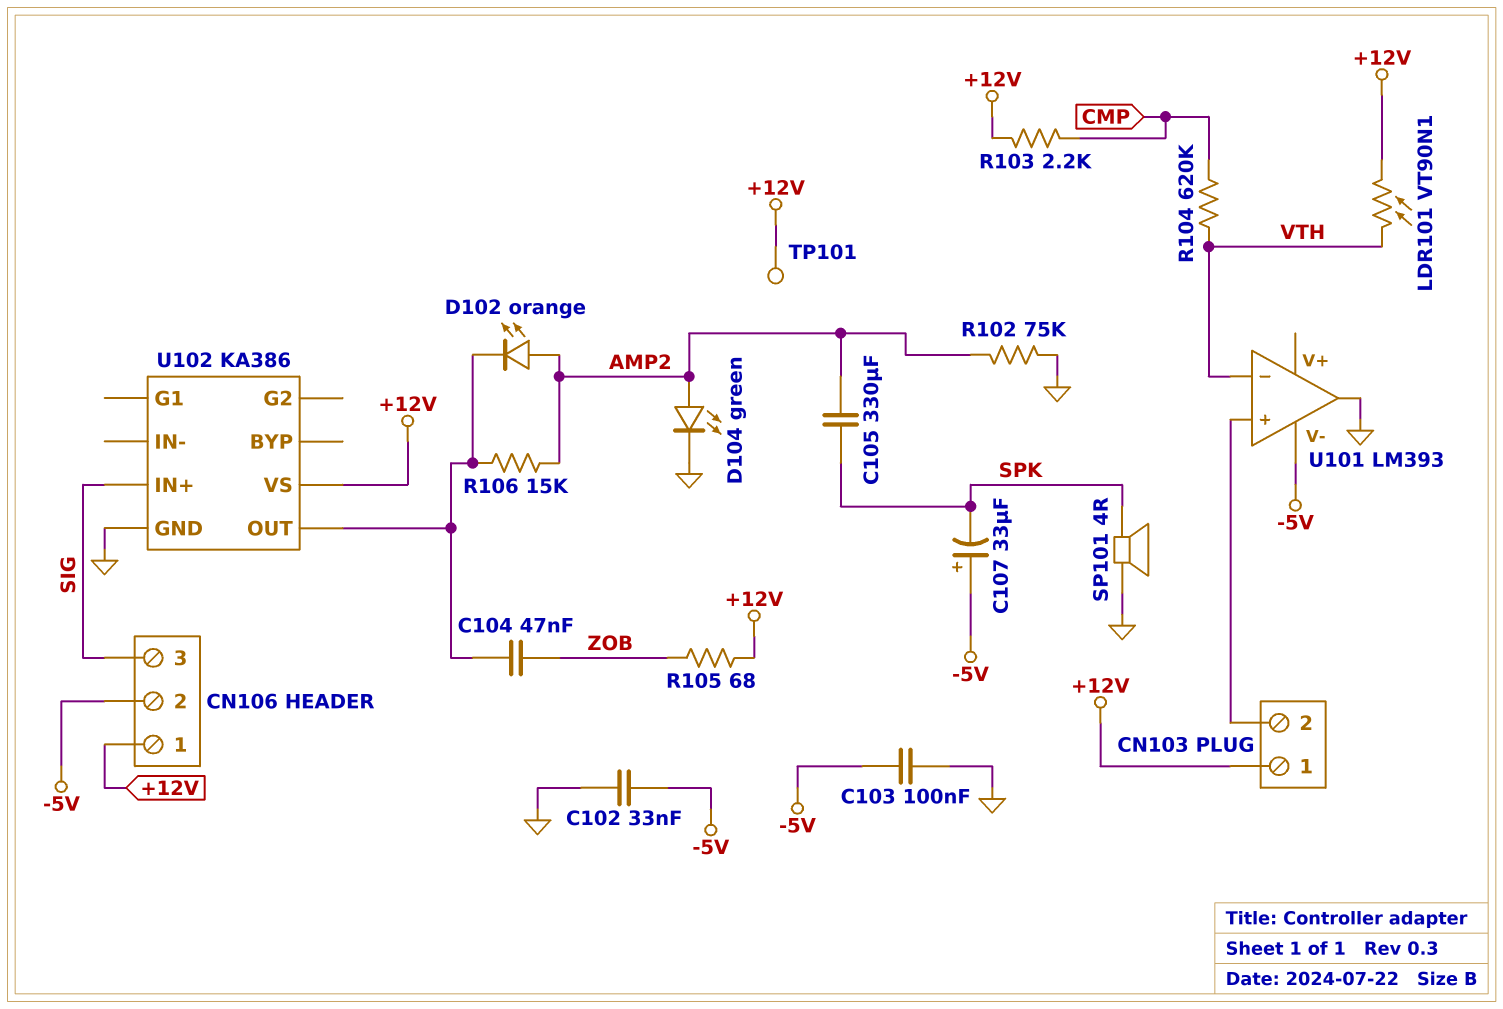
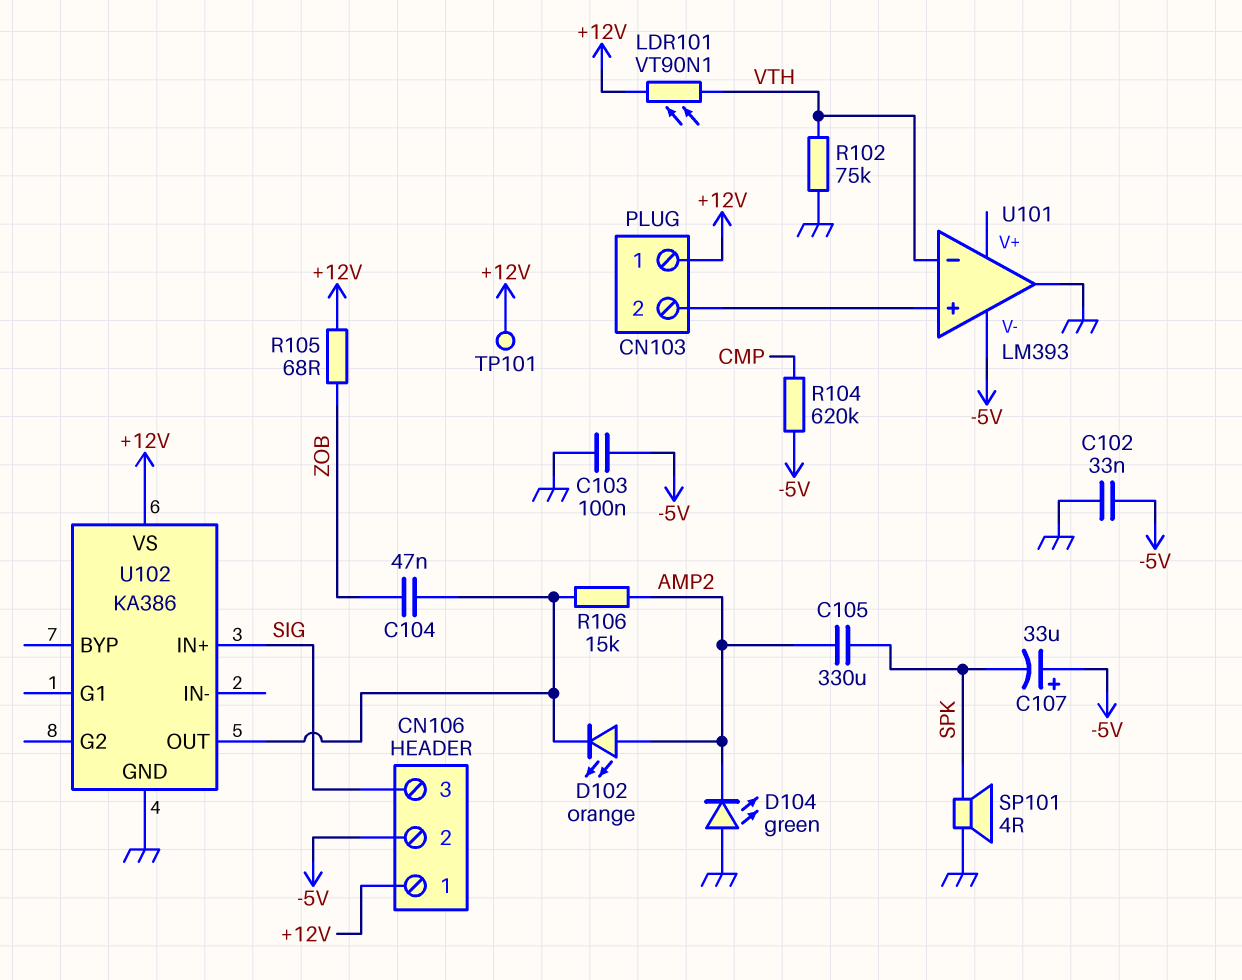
D104: LED green (A AMP2, K GND) -> LED green (A GND, K AMP2)
R102: 75k (AMP2, GND) -> 75k (GND, VTH)
R103: 2.2k (+12V, CMP) -> none
R104: 620k (CMP, VTH) -> 620k (-5V, CMP)

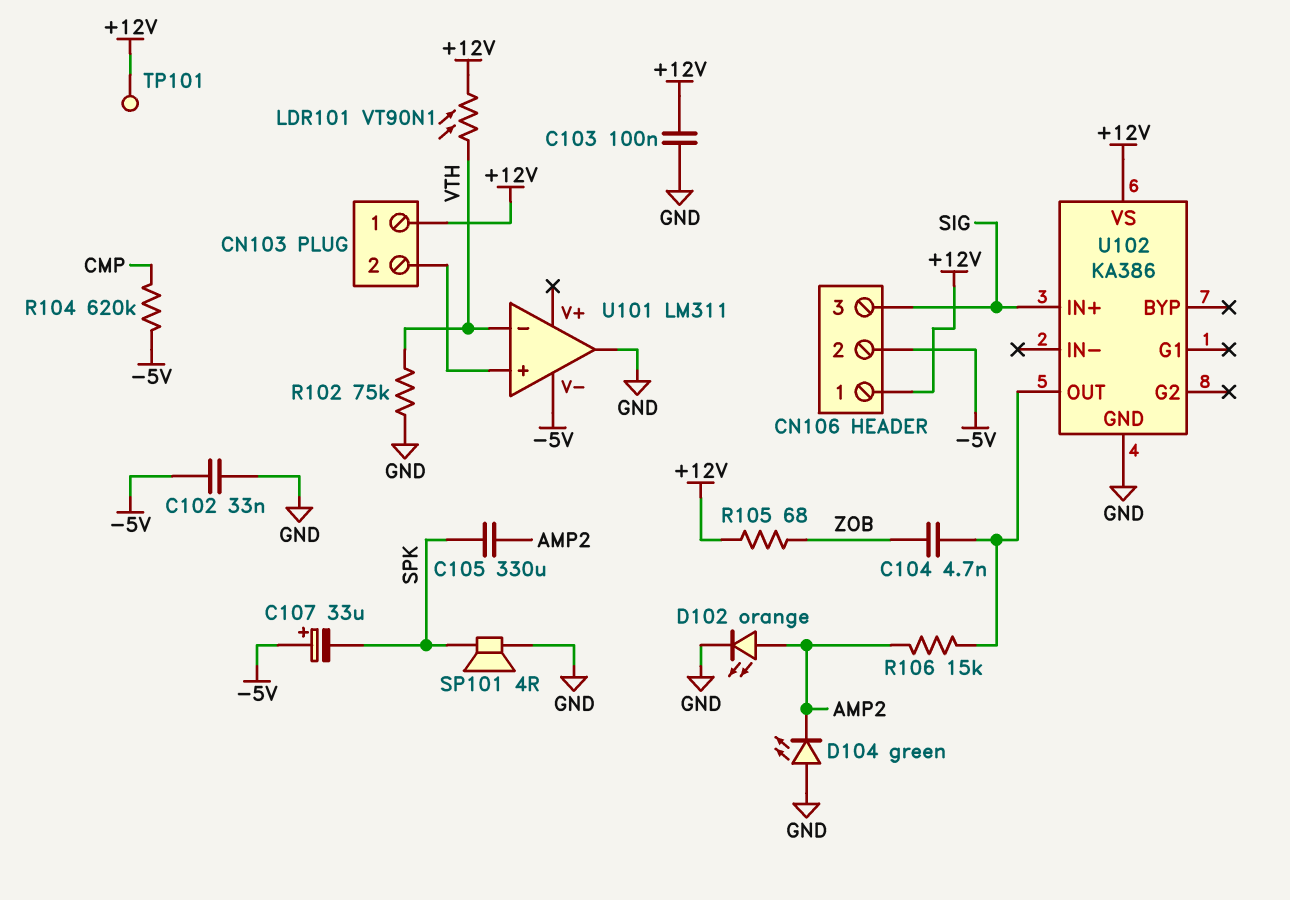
C103: 100nF (-5V, GND) -> 100nF (+12V, GND)
C104: 47nF (U102/OUT, ZOB) -> 4.7nF (U102/OUT, ZOB)
D102: LED orange (A AMP2, K U102/OUT) -> LED orange (A AMP2, K GND)
U101: LM393 -> LM311

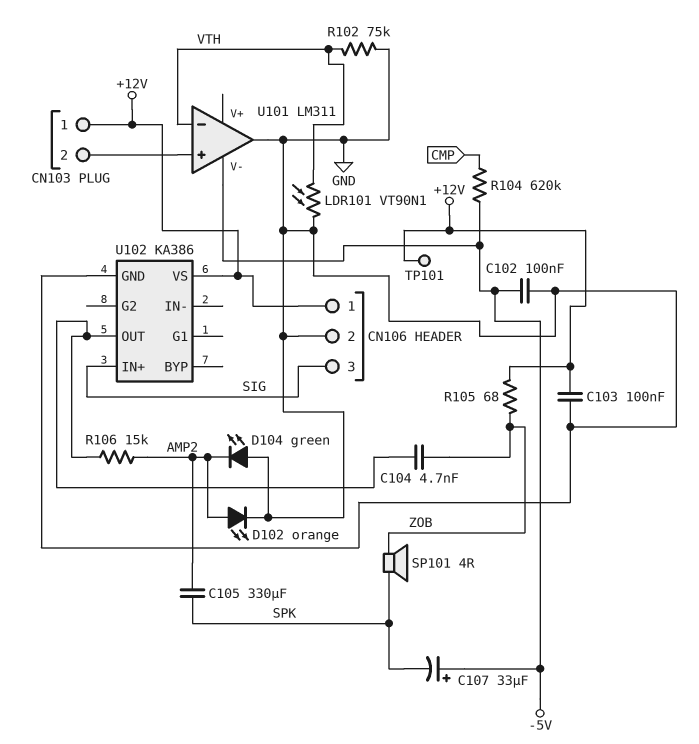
C102: 33nF (-5V, GND) -> 100nF (-5V, GND)
CN106 pin 2: -5V -> GND
LDR101: VT90N1 (+12V, VTH) -> VT90N1 (GND, VTH)
SP101: speaker 4R (GND, SPK) -> speaker 4R (SPK, ZOB)

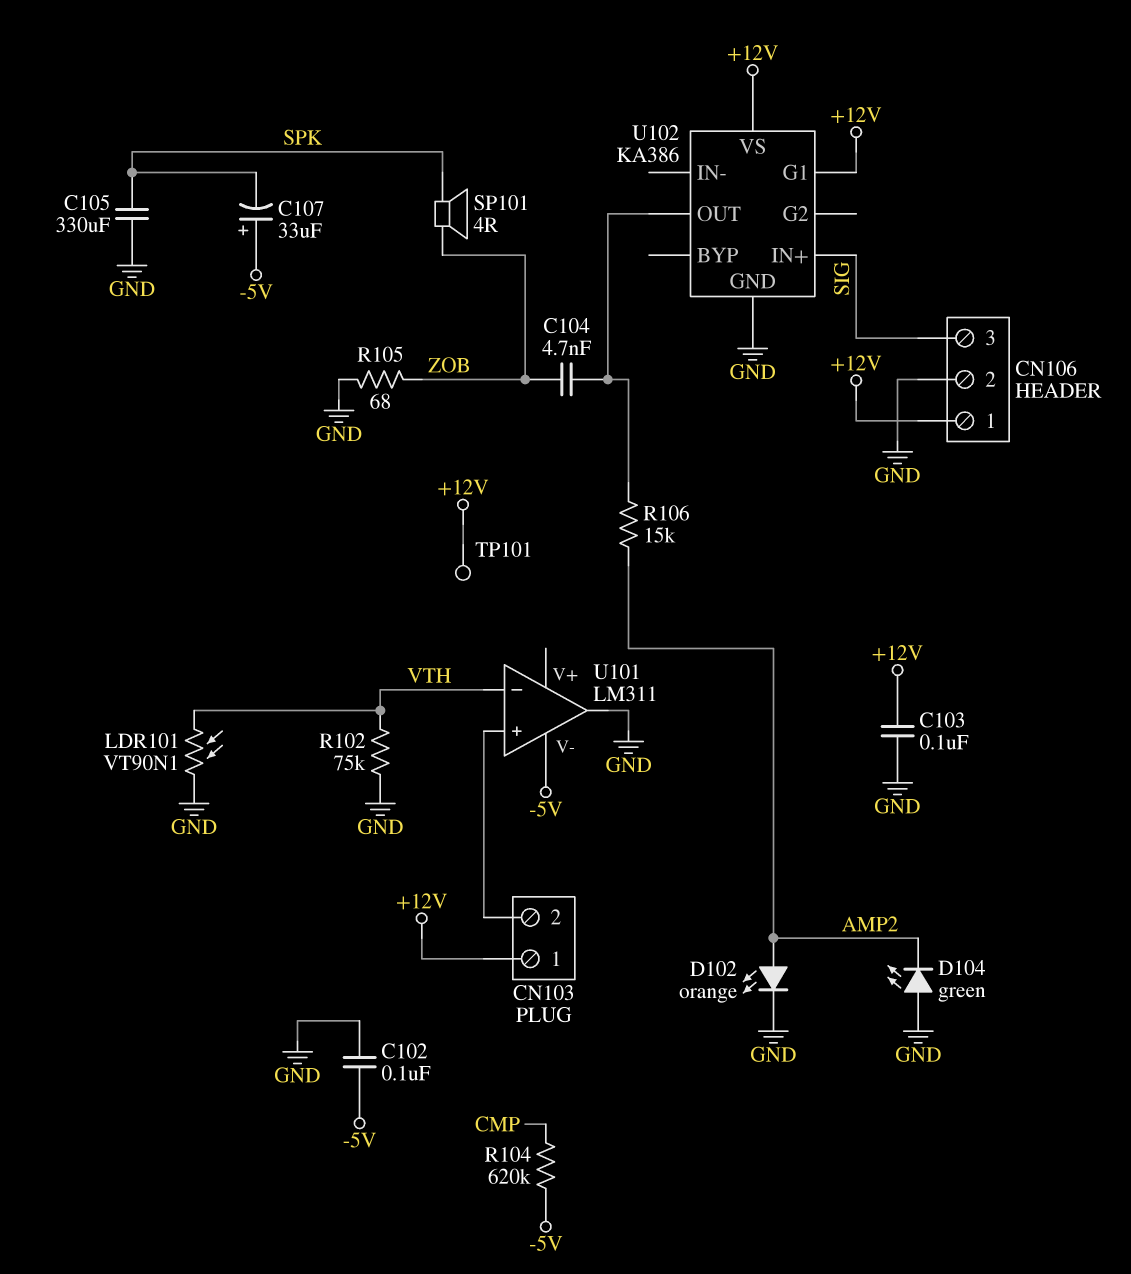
C105: 330uF (AMP2, SPK) -> 330uF (GND, SPK)
R105: 68 (+12V, ZOB) -> 68 (GND, ZOB)
U102 pin G1: none -> +12V

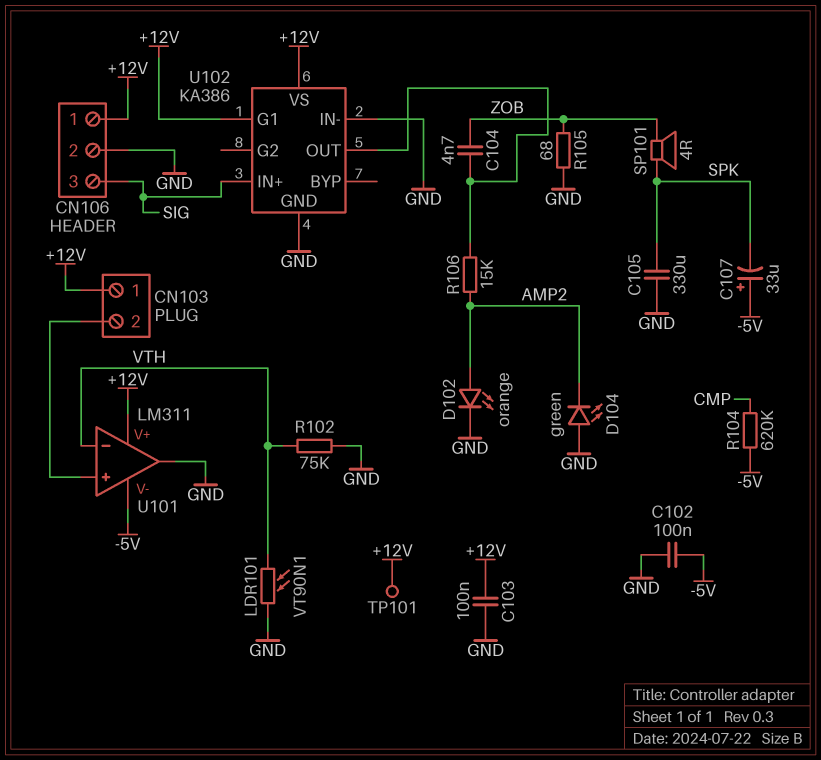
U101 pin V+: none -> +12V
U102 pin IN-: none -> GND

